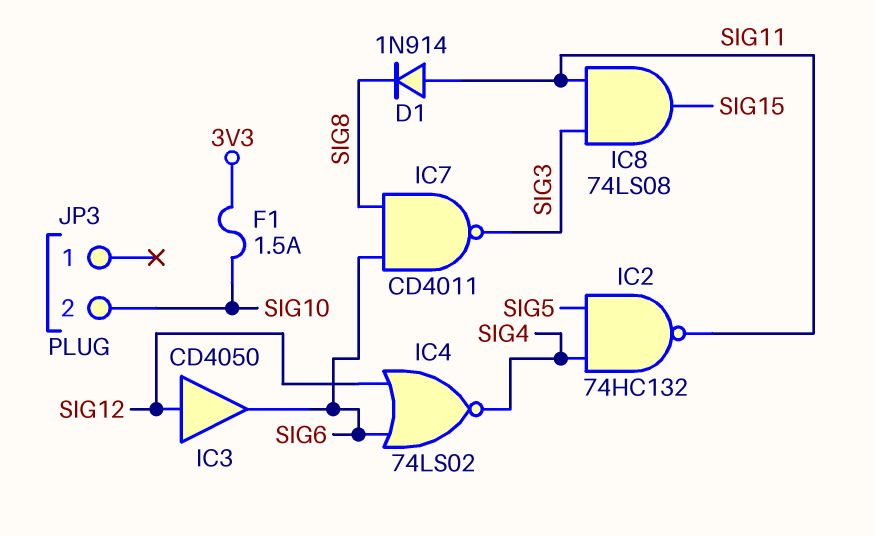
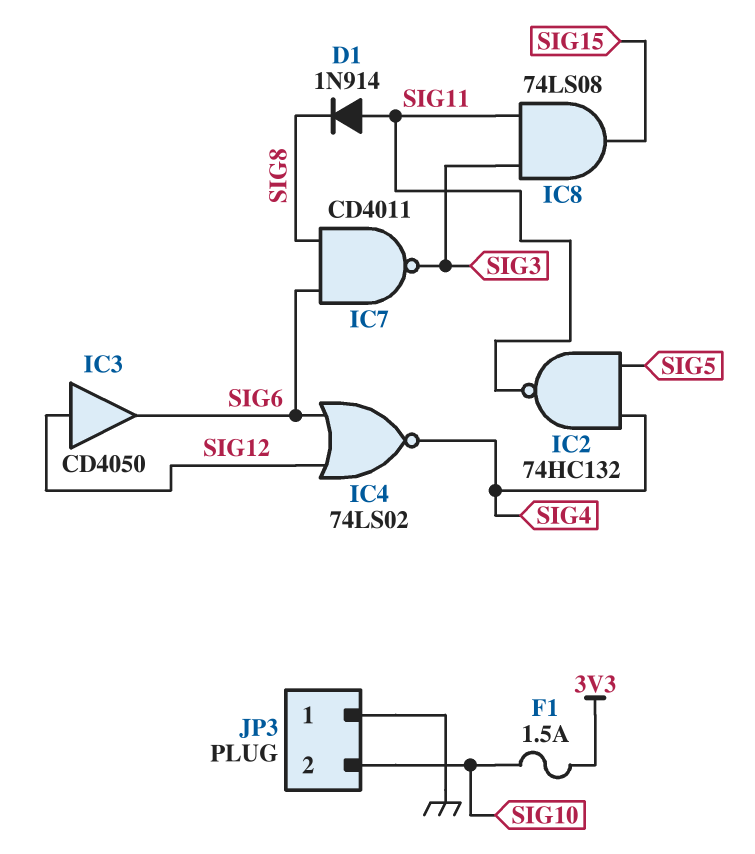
JP3 pin 1: none -> GND

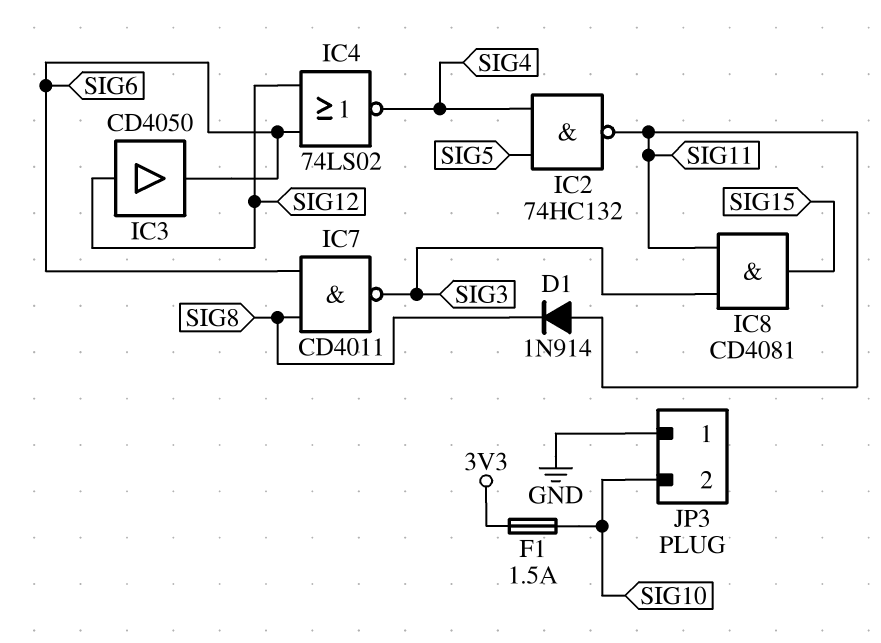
IC8: AND 74LS08 (in SIG3, in SIG11, out SIG15) -> AND CD4081 (in SIG3, in SIG11, out SIG15)

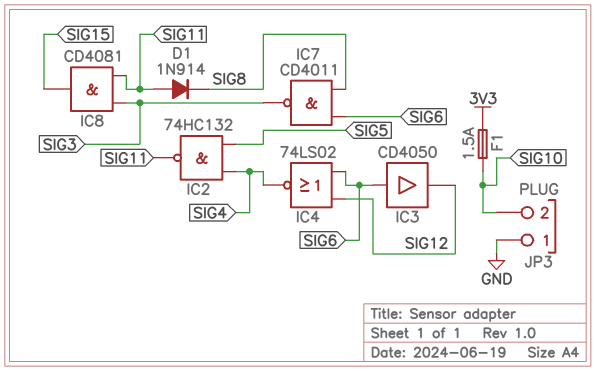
IC3: buffer CD4050 (in SIG12, out SIG6) -> buffer CD4050 (in SIG6, out SIG12)

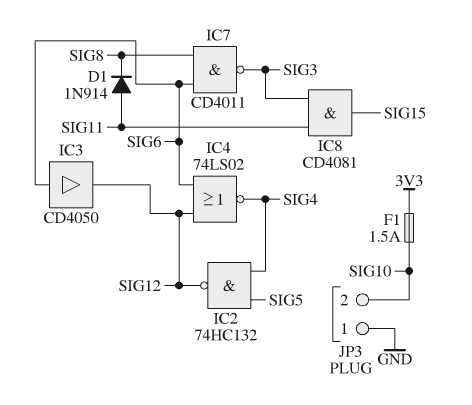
IC2: NAND 74HC132 (in SIG4, in SIG5, out SIG11) -> NAND 74HC132 (in SIG4, in SIG5, out SIG12)

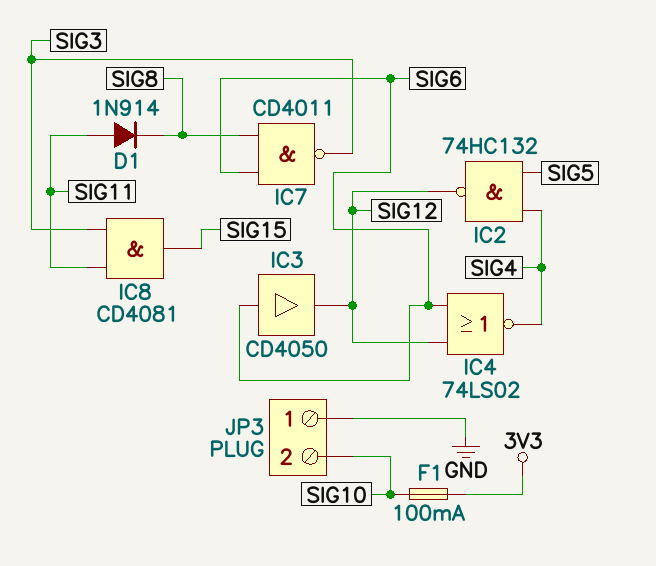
F1: 1.5A (3V3, SIG10) -> 100mA (3V3, SIG10)

